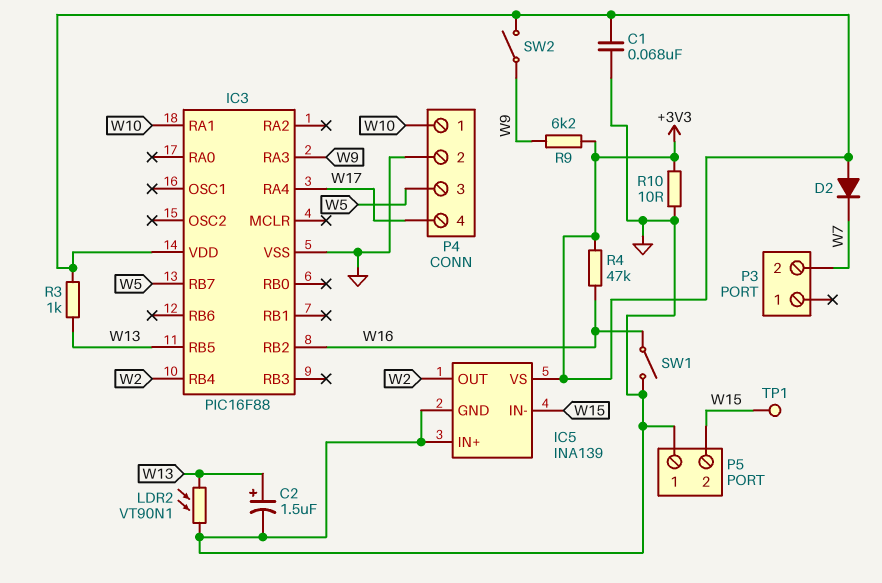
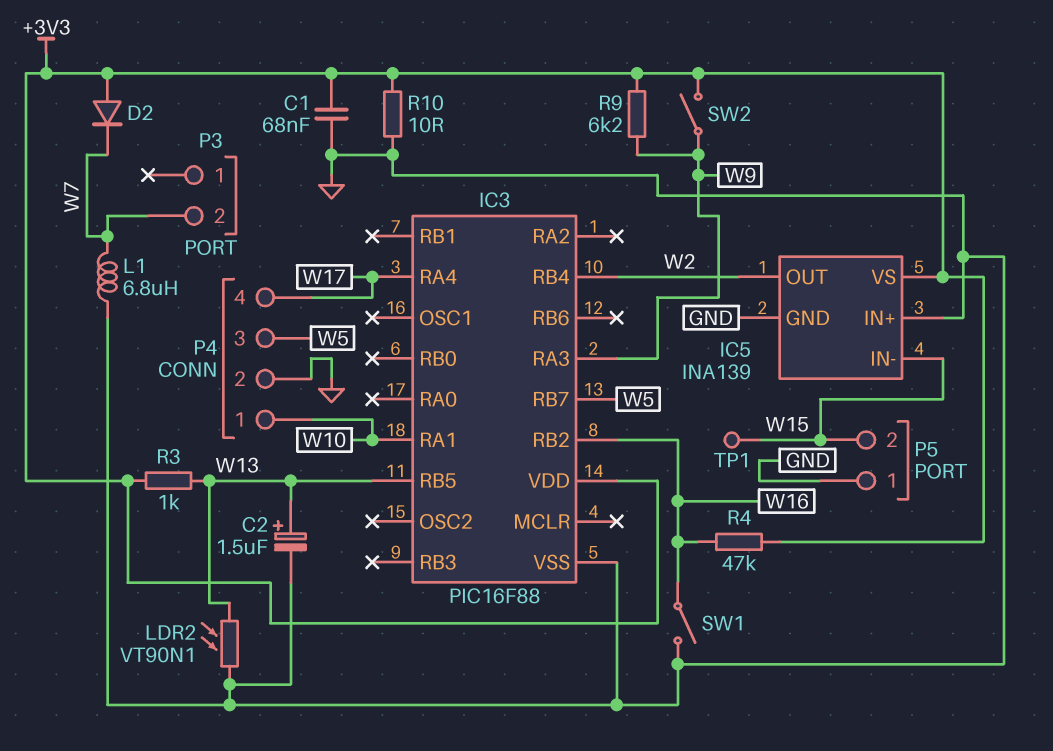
L1: none -> 6.8uH (GND, W7)

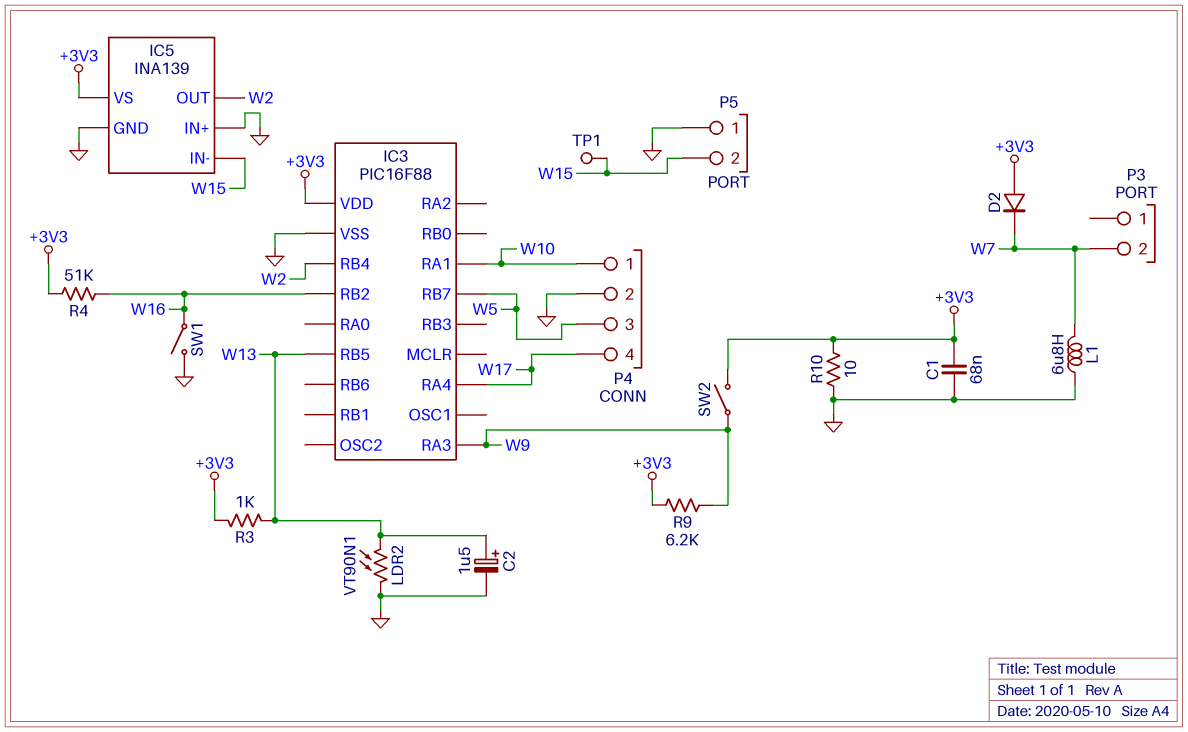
R4: 47k (+3V3, W16) -> 51k (+3V3, W16)

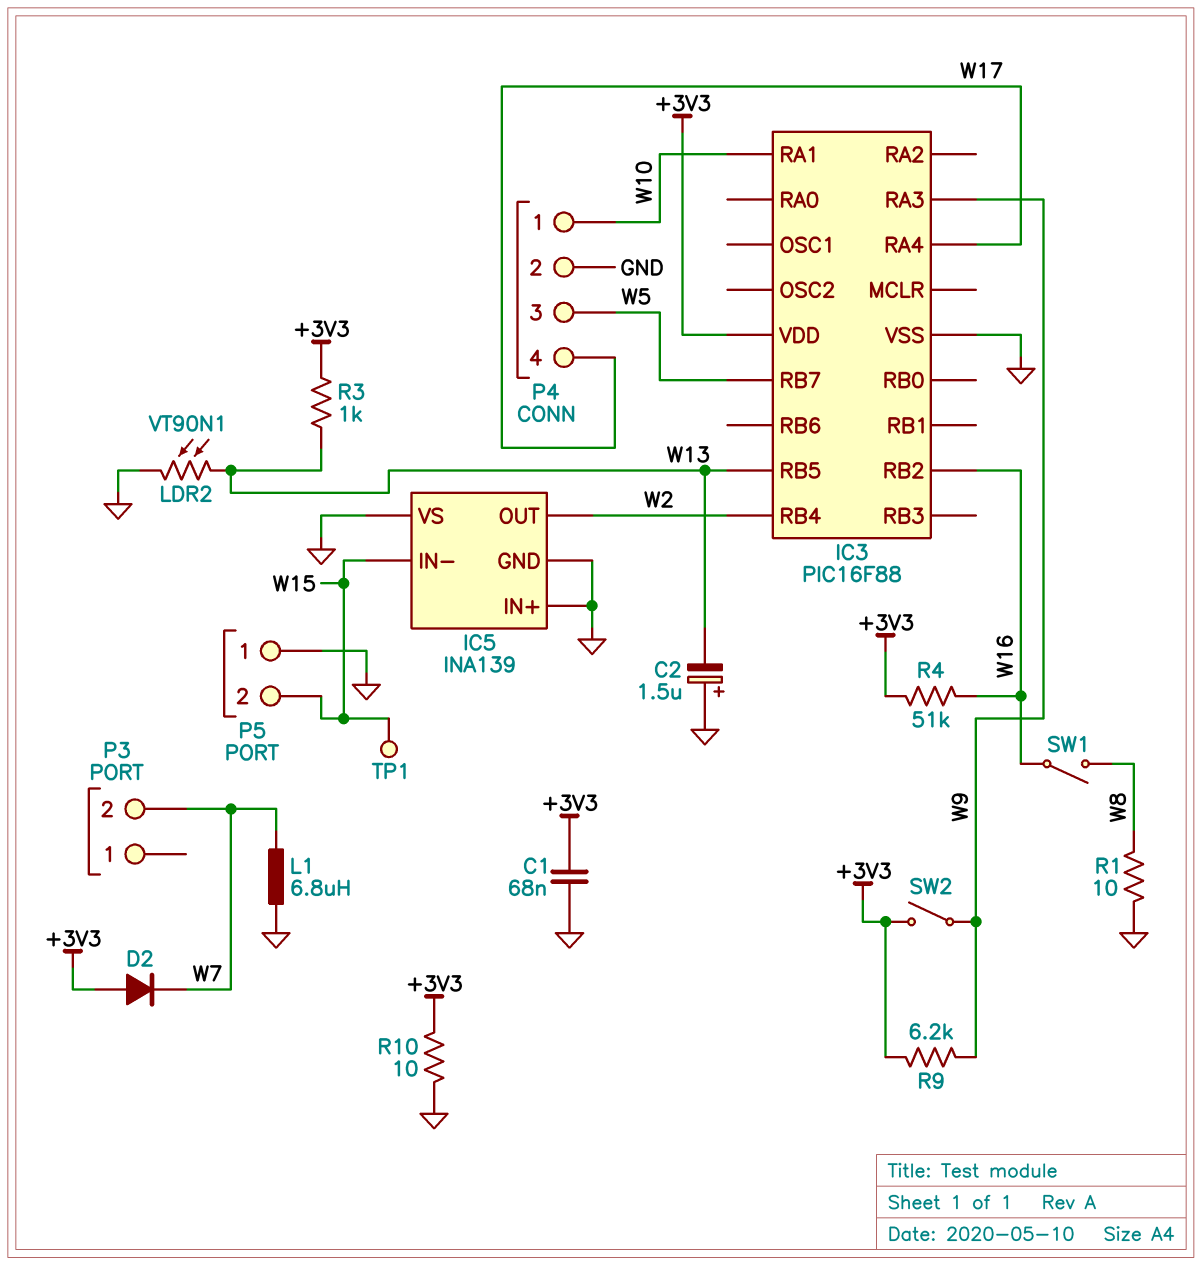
C2: 1.5uF (plus W13, minus GND) -> 1.5uF (plus GND, minus W13)
IC5 pin VS: +3V3 -> GND
R1: none -> 10 (GND, W8)
SW1: switch (GND, W16) -> switch (W8, W16)

